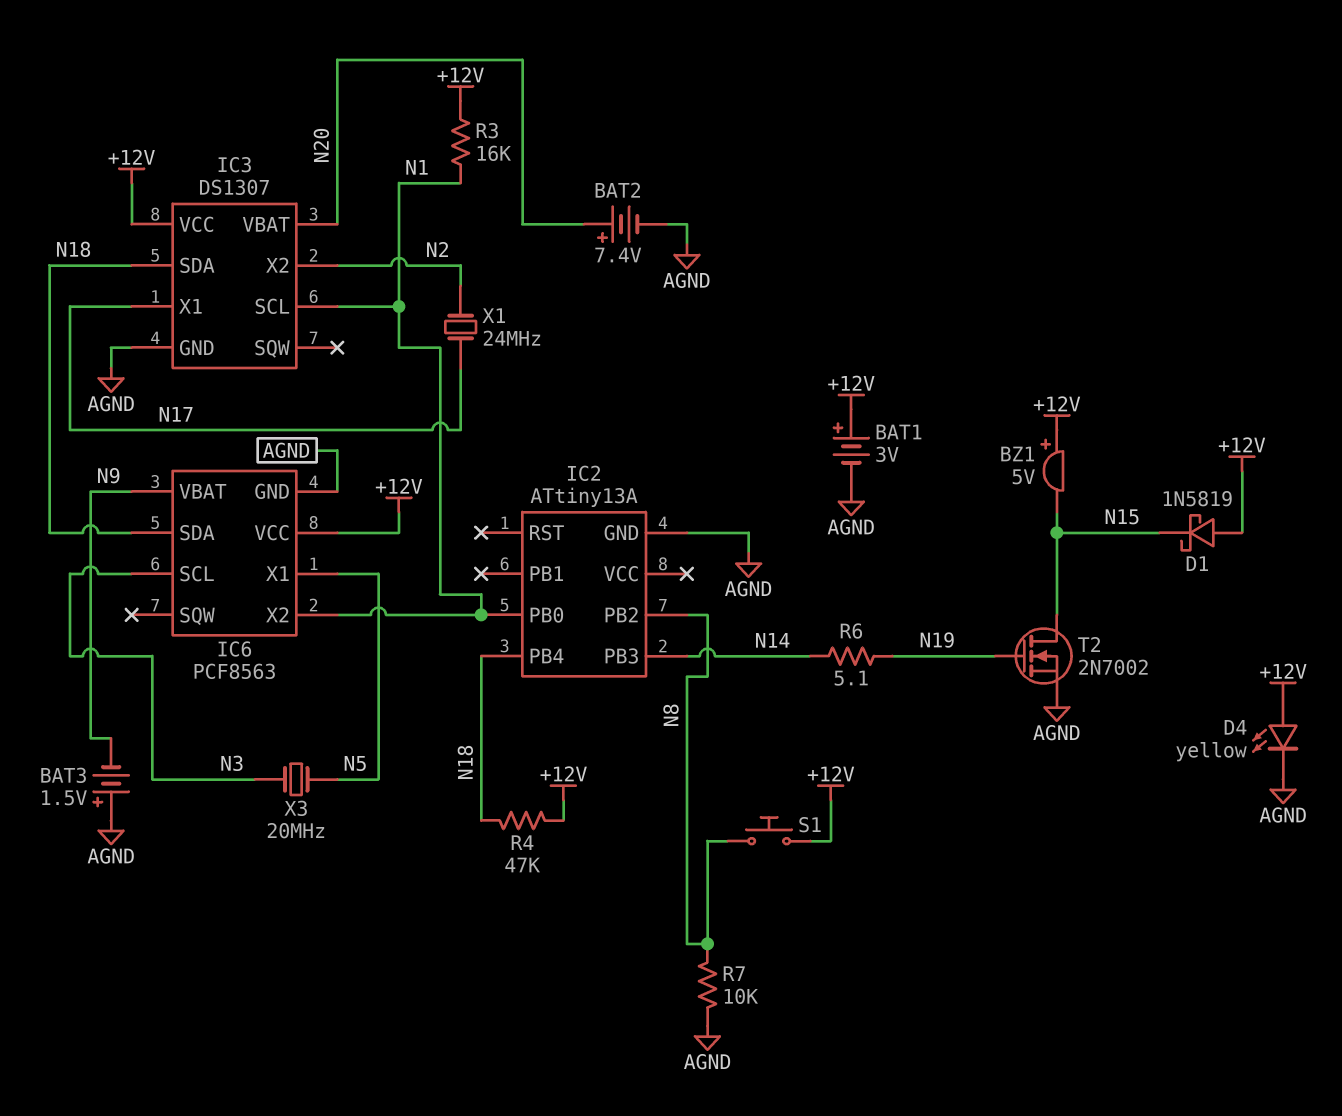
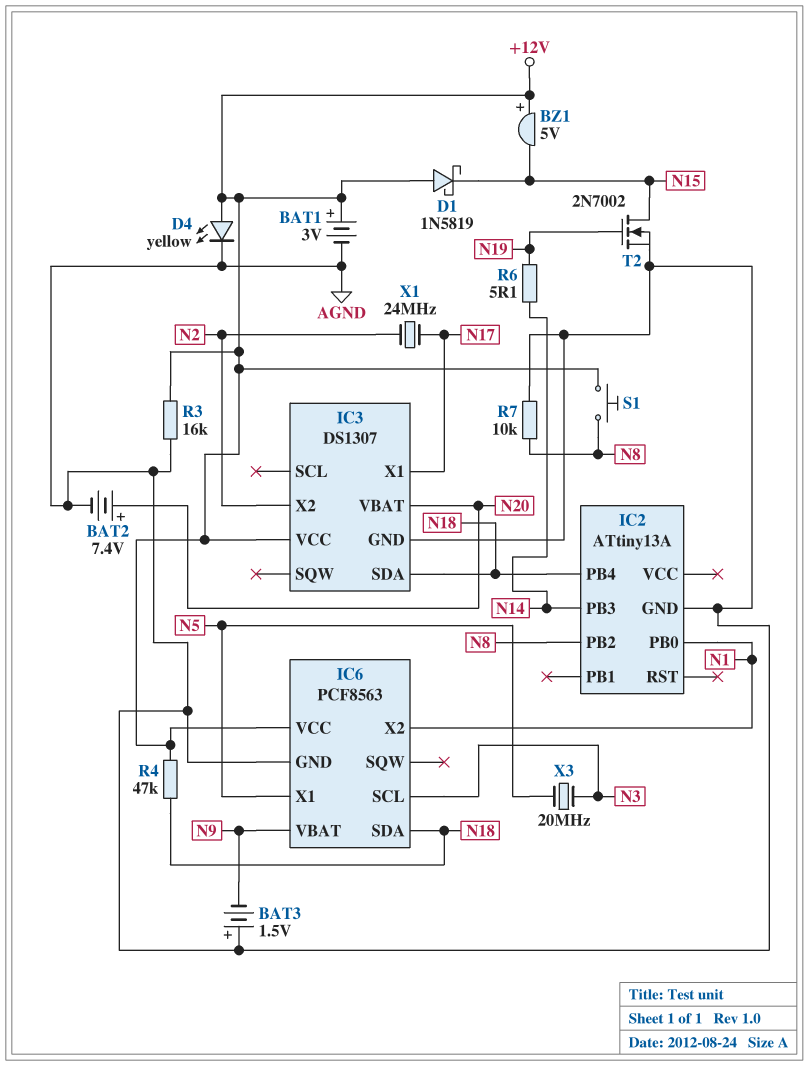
IC3 pin SCL: N1 -> none
R3: 16k (+12V, N1) -> 16k (+12V, AGND)

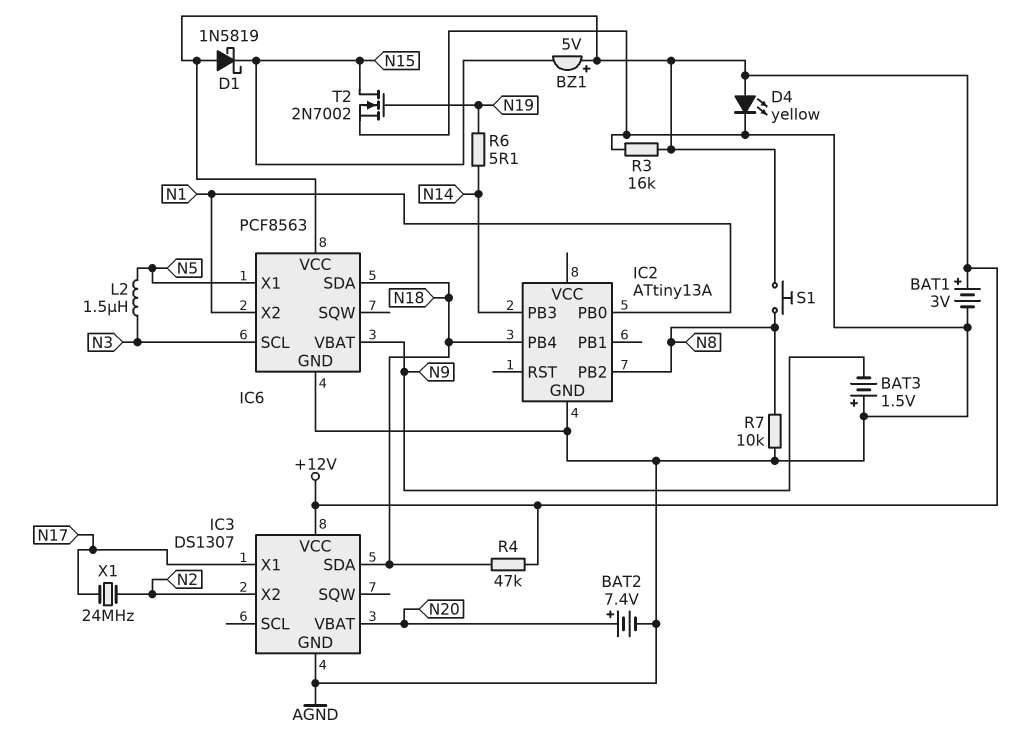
L2: none -> 1.5uH (N3, N5)
X3: 20MHz (N3, N5) -> none

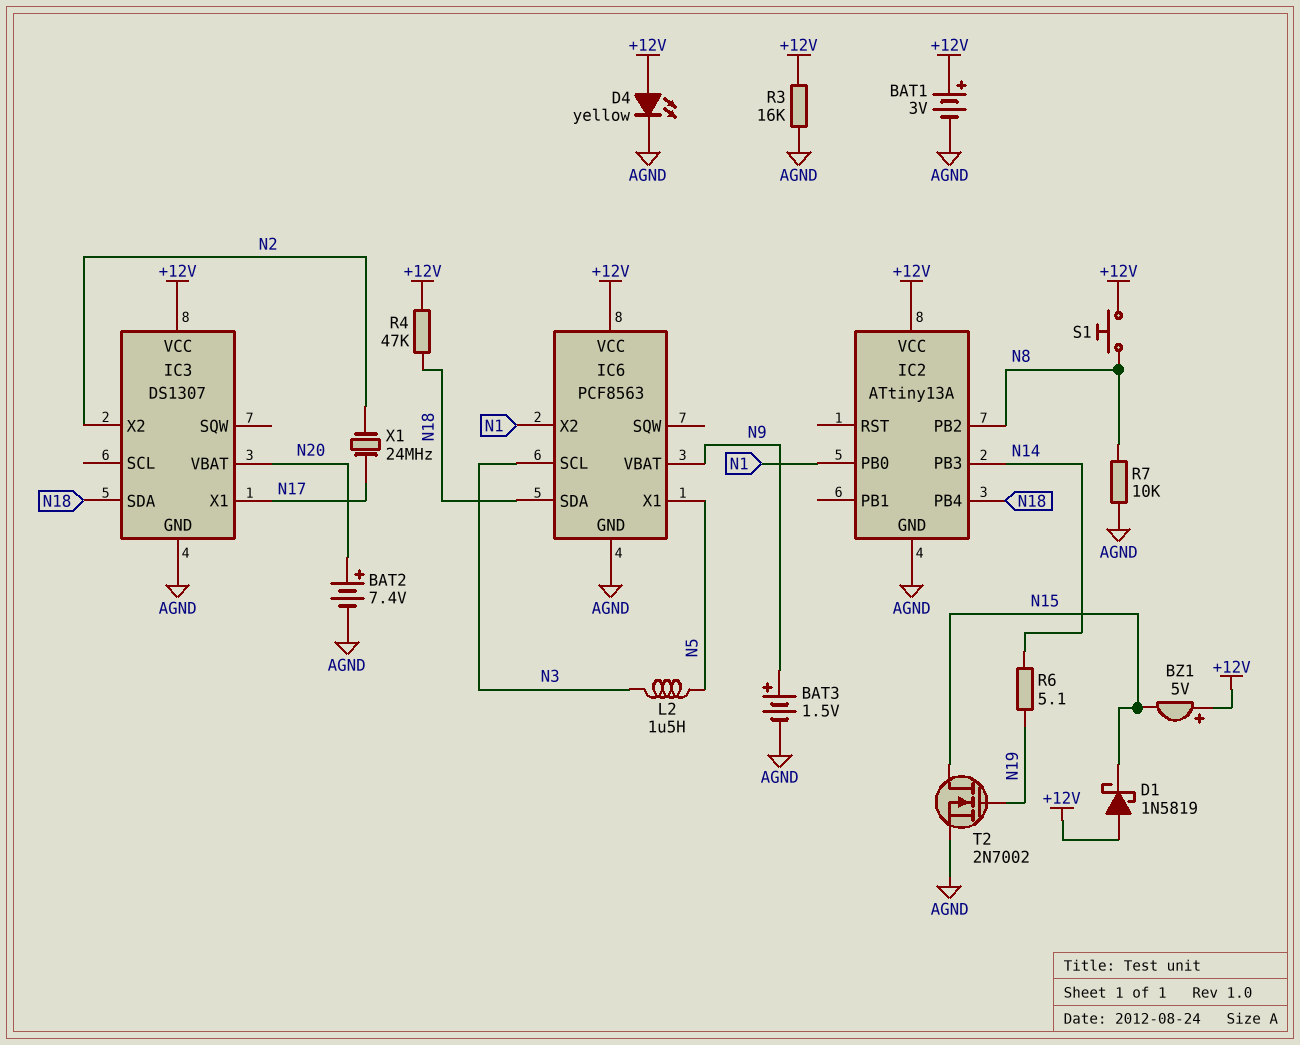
BAT3: 1.5V (plus AGND, minus N9) -> 1.5V (plus N9, minus AGND)
IC2 pin VCC: none -> +12V

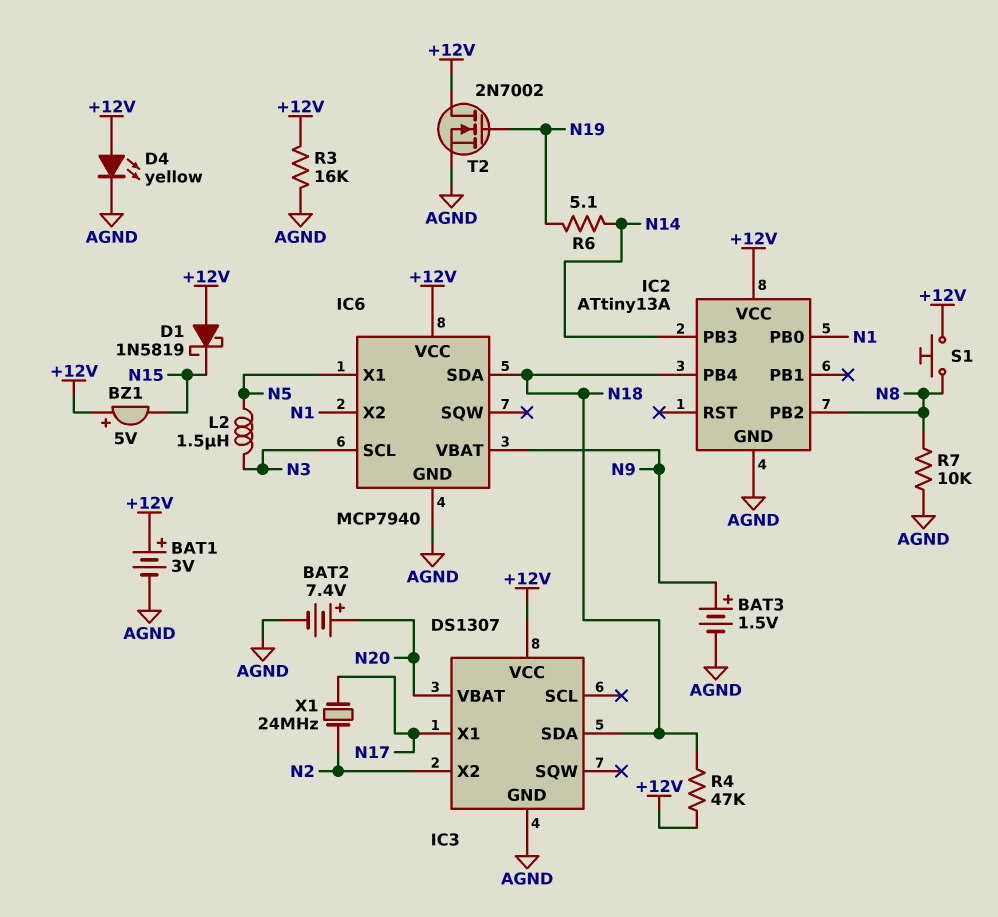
IC6: PCF8563 -> MCP7940
T2: NMOS 2N7002 (G N19, D N15, S AGND) -> NMOS 2N7002 (G N19, D +12V, S AGND)

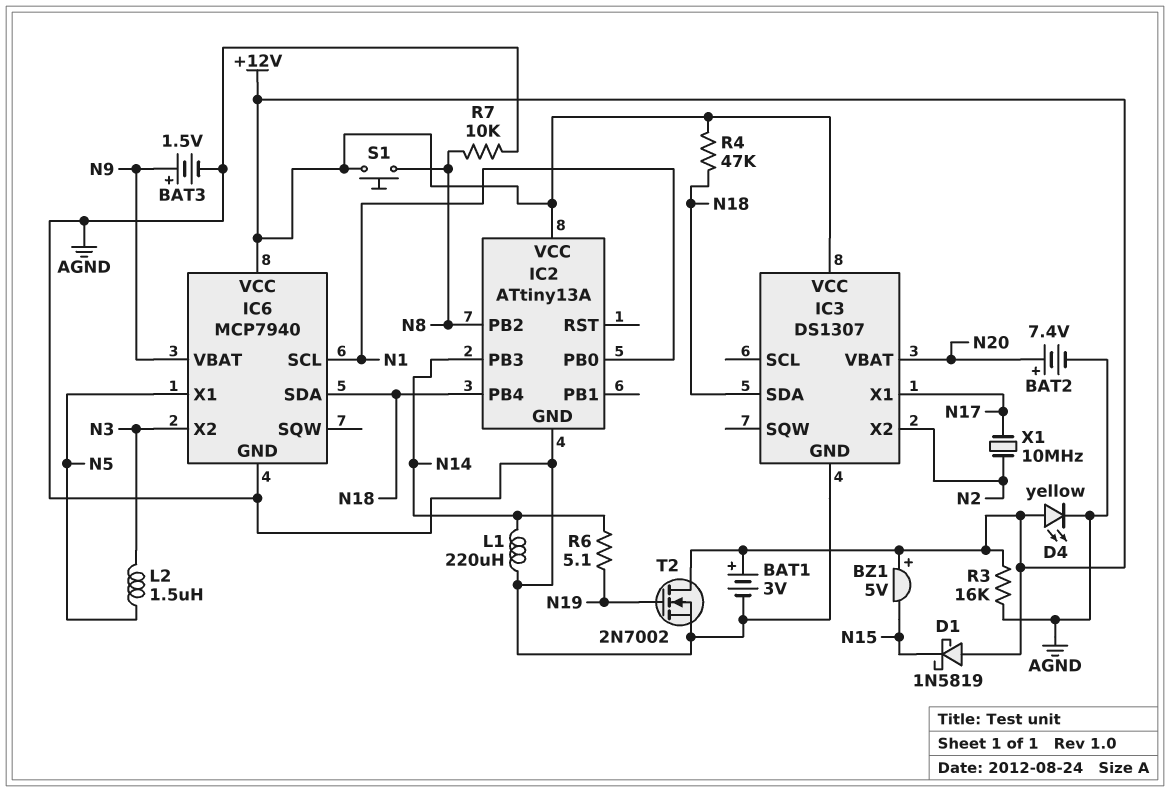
IC6 pin SCL: N3 -> N1
IC6 pin X2: N1 -> N3
L1: none -> 220uH (AGND, N14)
X1: 24MHz (N2, N17) -> 10MHz (N2, N17)

